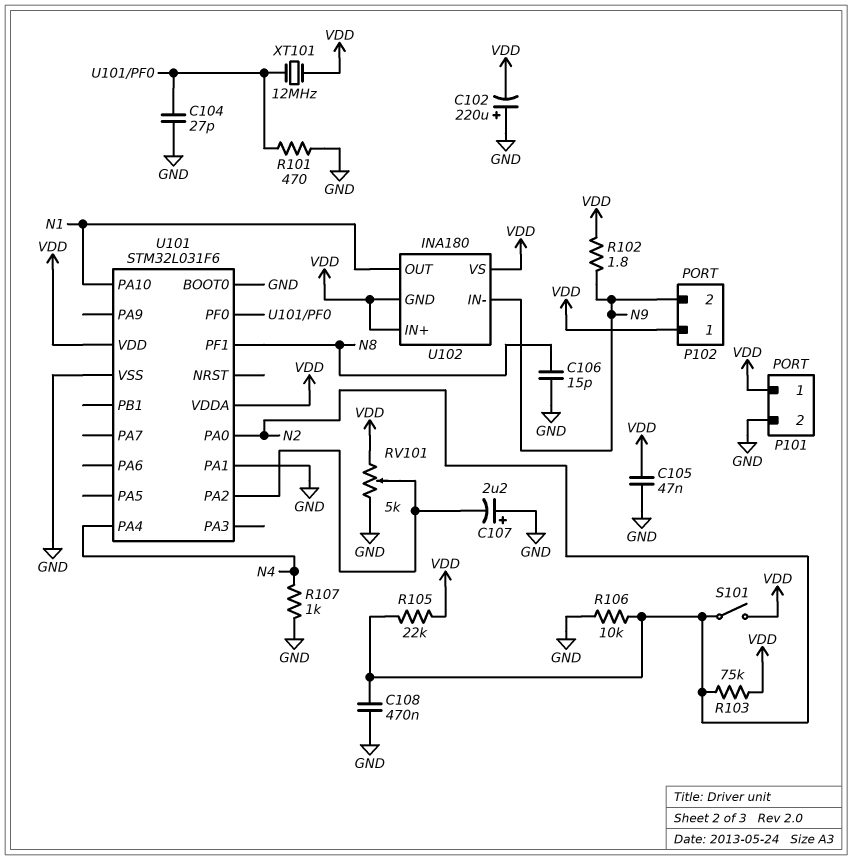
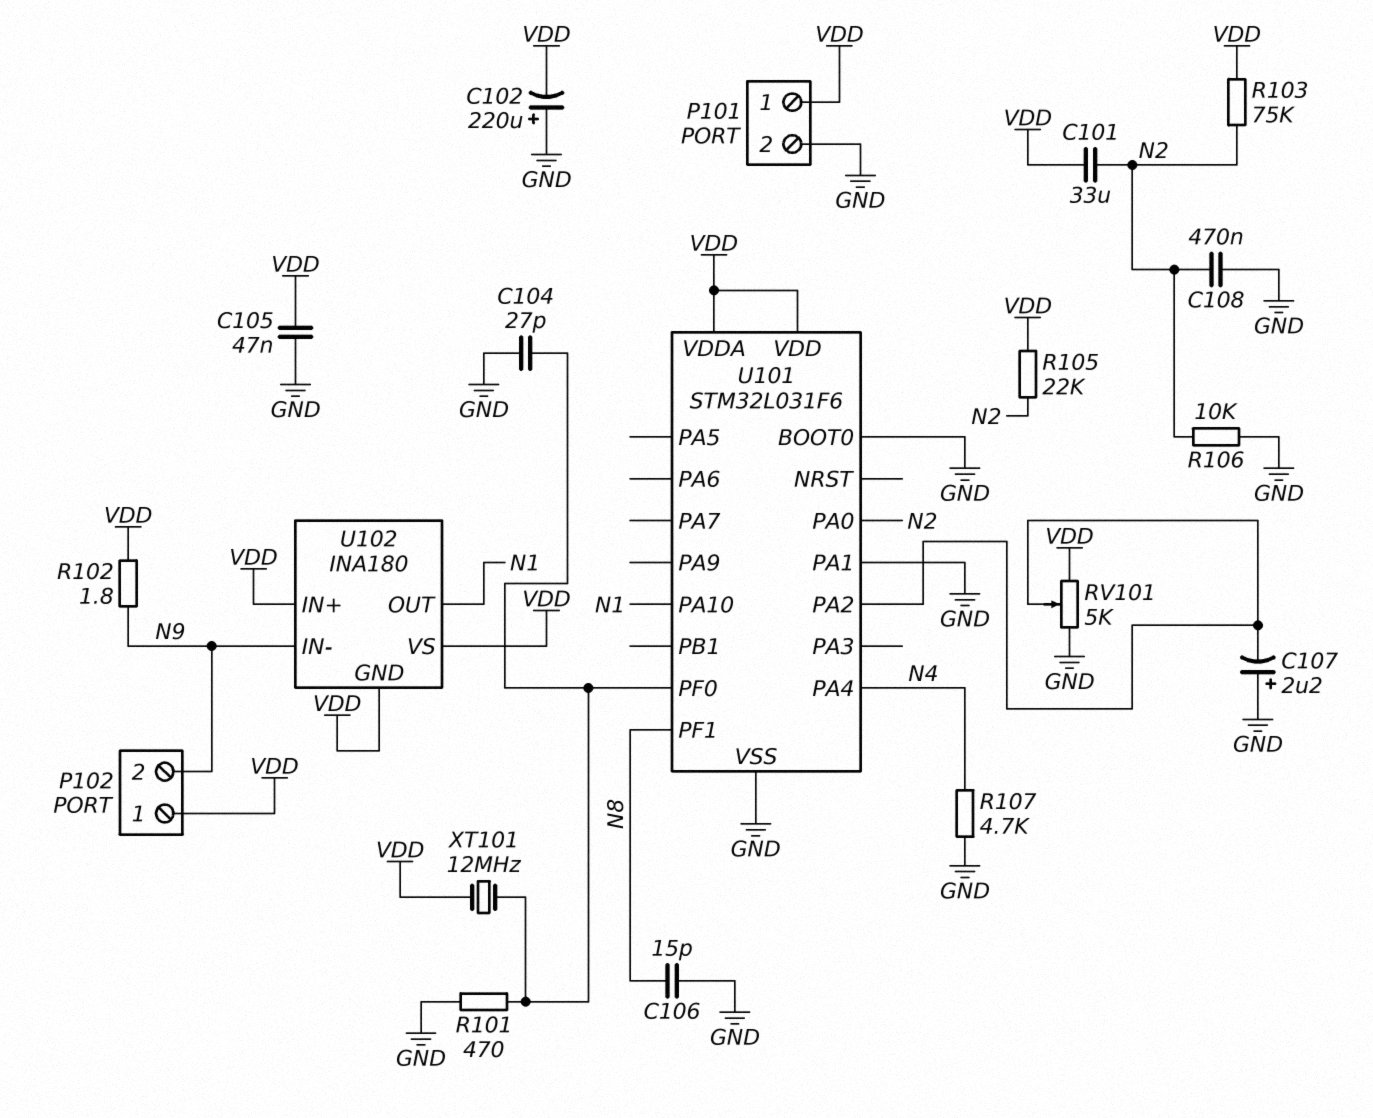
C101: none -> 33uF (N2, VDD)
R107: 1k (GND, N4) -> 4.7k (GND, N4)
S101: switch (N2, VDD) -> none

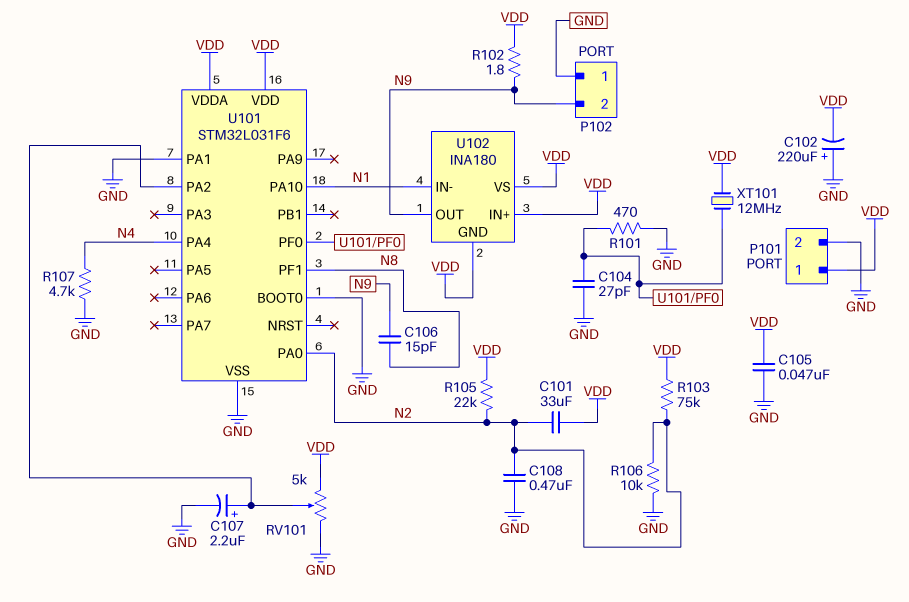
C106: 15pF (GND, N8) -> 15pF (N8, N9)
C107: 2.2uF (plus GND, minus U101/PA2) -> 2.2uF (plus U101/PA2, minus GND)
P102 pin 1: VDD -> GND
U102 pin IN-: N9 -> N1
U102 pin OUT: N1 -> N9

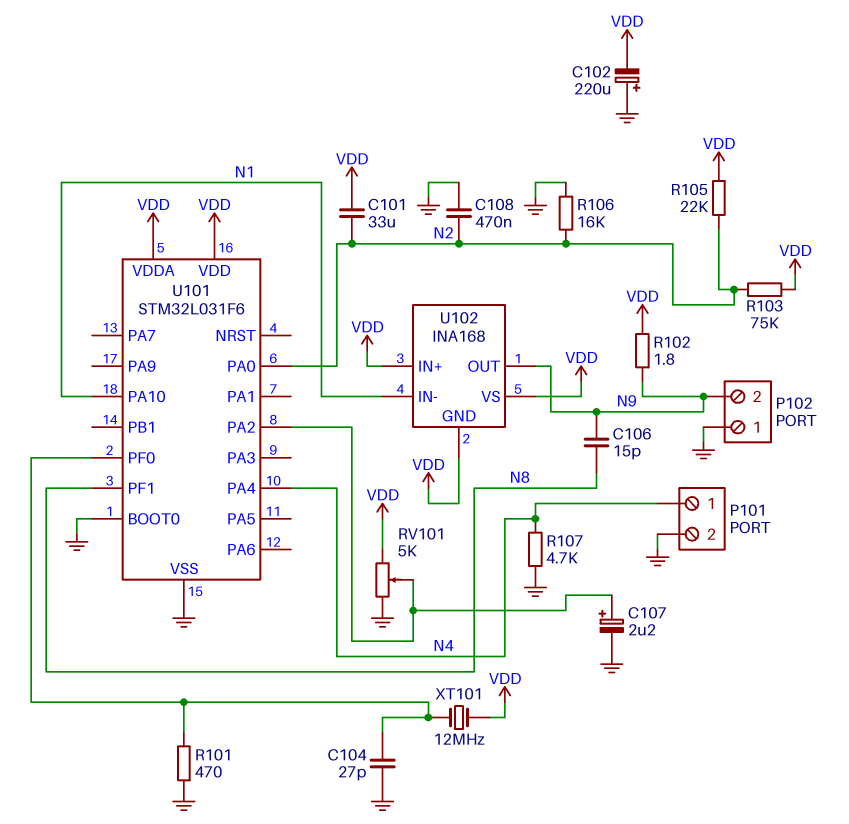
C105: 47nF (GND, VDD) -> none
P101 pin 1: VDD -> N4
R106: 10k (GND, N2) -> 16k (GND, N2)
U101 pin PA1: GND -> none
U102: INA180 -> INA168

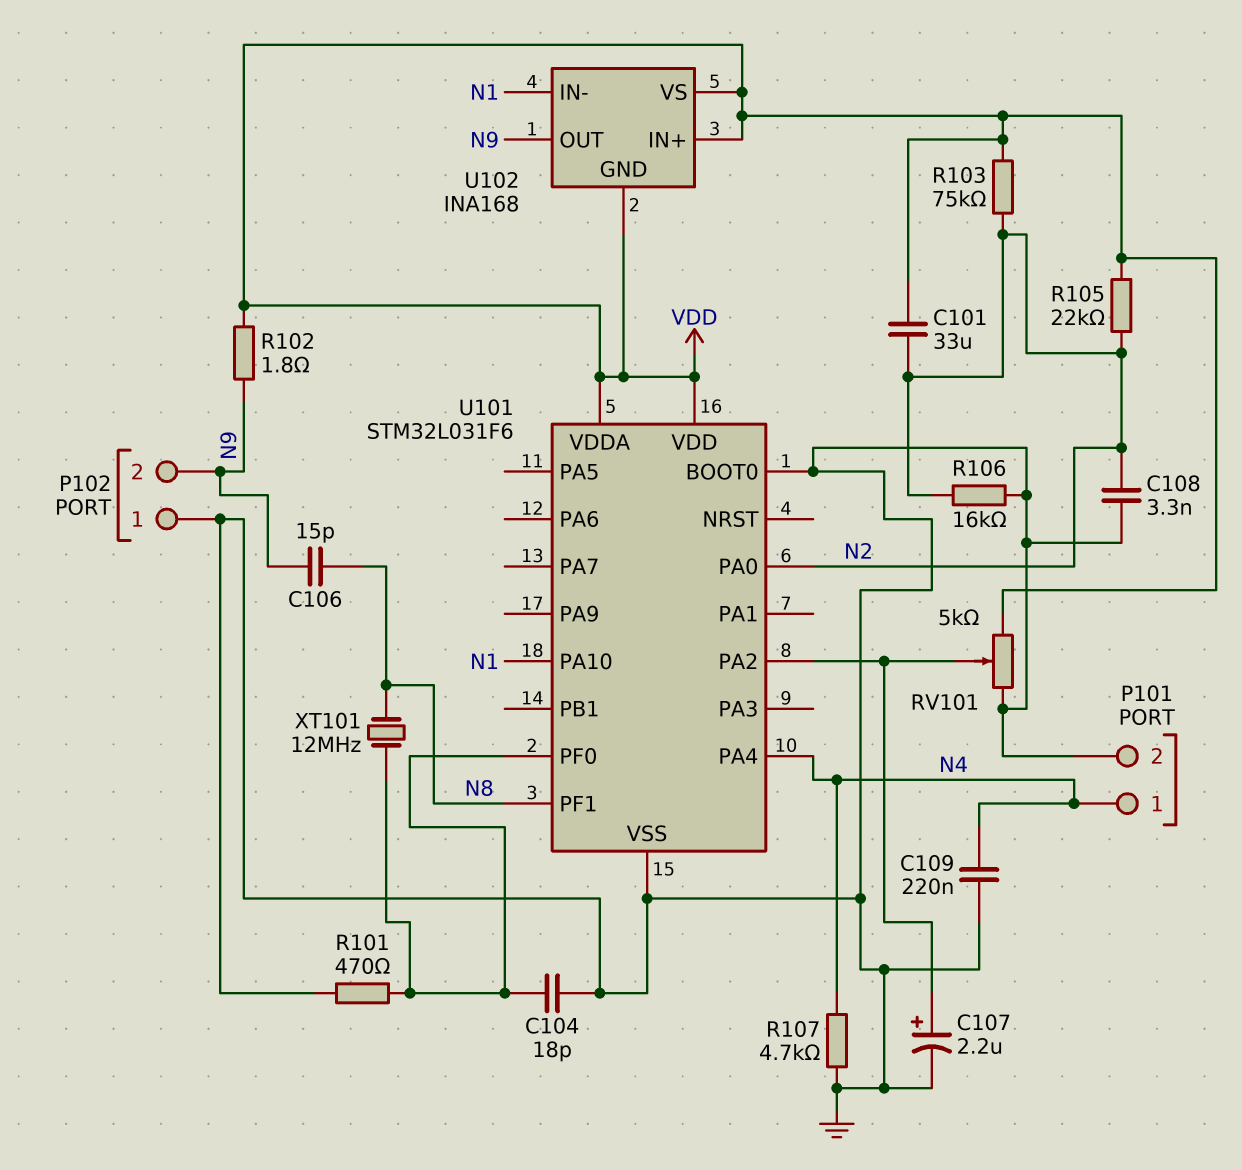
C102: 220uF (plus GND, minus VDD) -> none
C104: 27pF (GND, U101/PF0) -> 18pF (GND, U101/PF0)
C108: 470nF (GND, N2) -> 3.3nF (GND, N2)
C109: none -> 220nF (GND, N4)
XT101: 12MHz (U101/PF0, VDD) -> 12MHz (N8, U101/PF0)

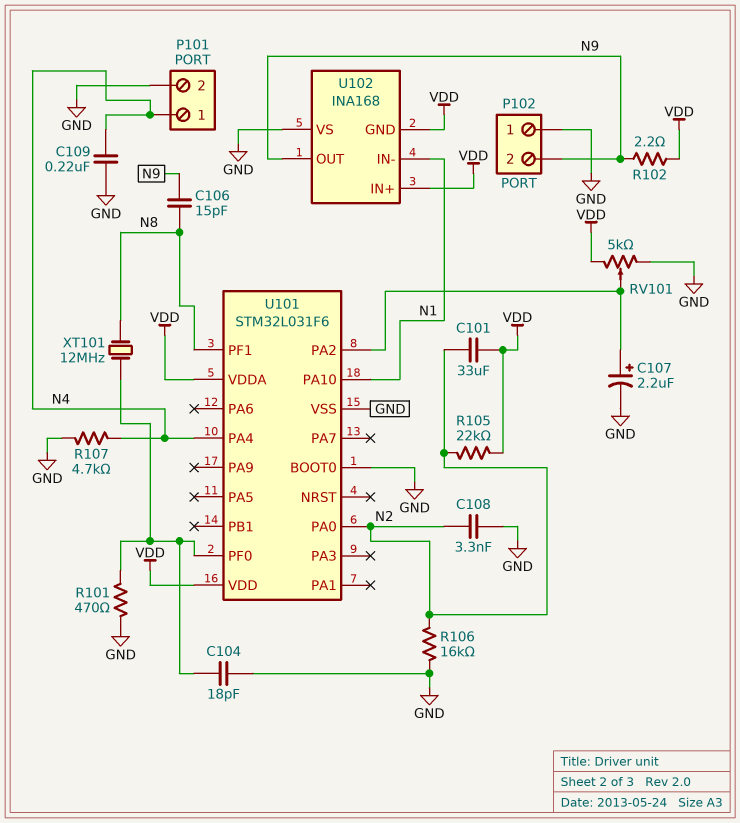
R102: 1.8 (N9, VDD) -> 2.2 (N9, VDD)
R103: 75k (N2, VDD) -> none
U102 pin VS: VDD -> GND

